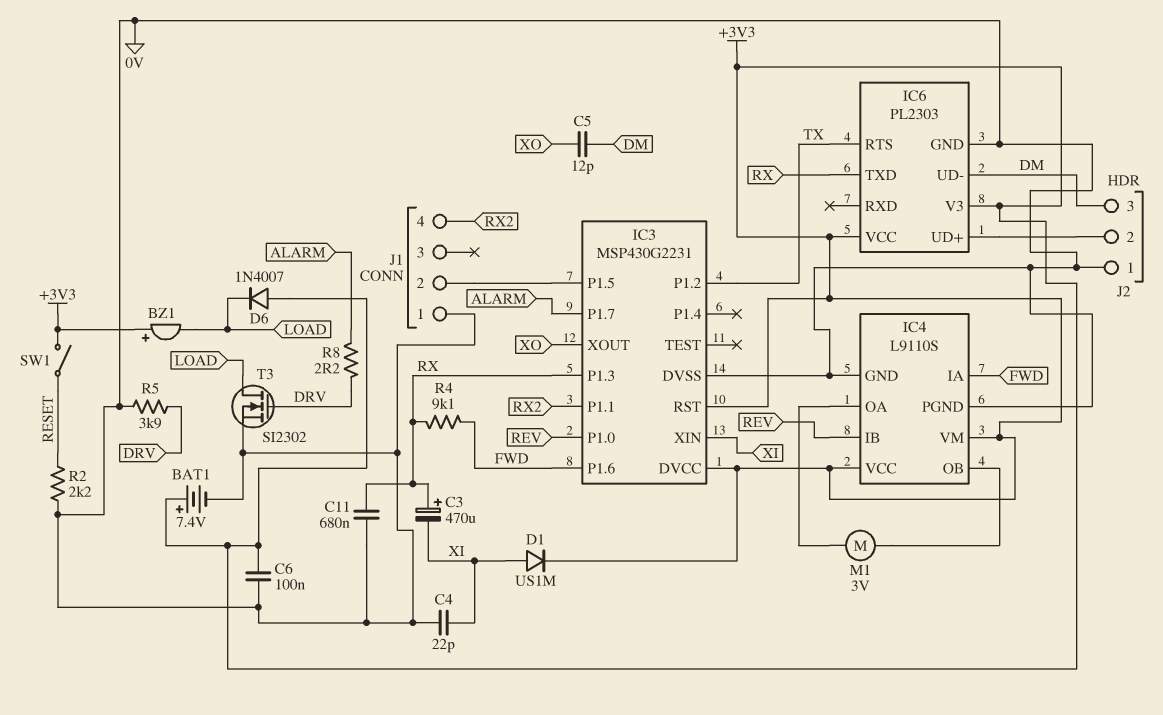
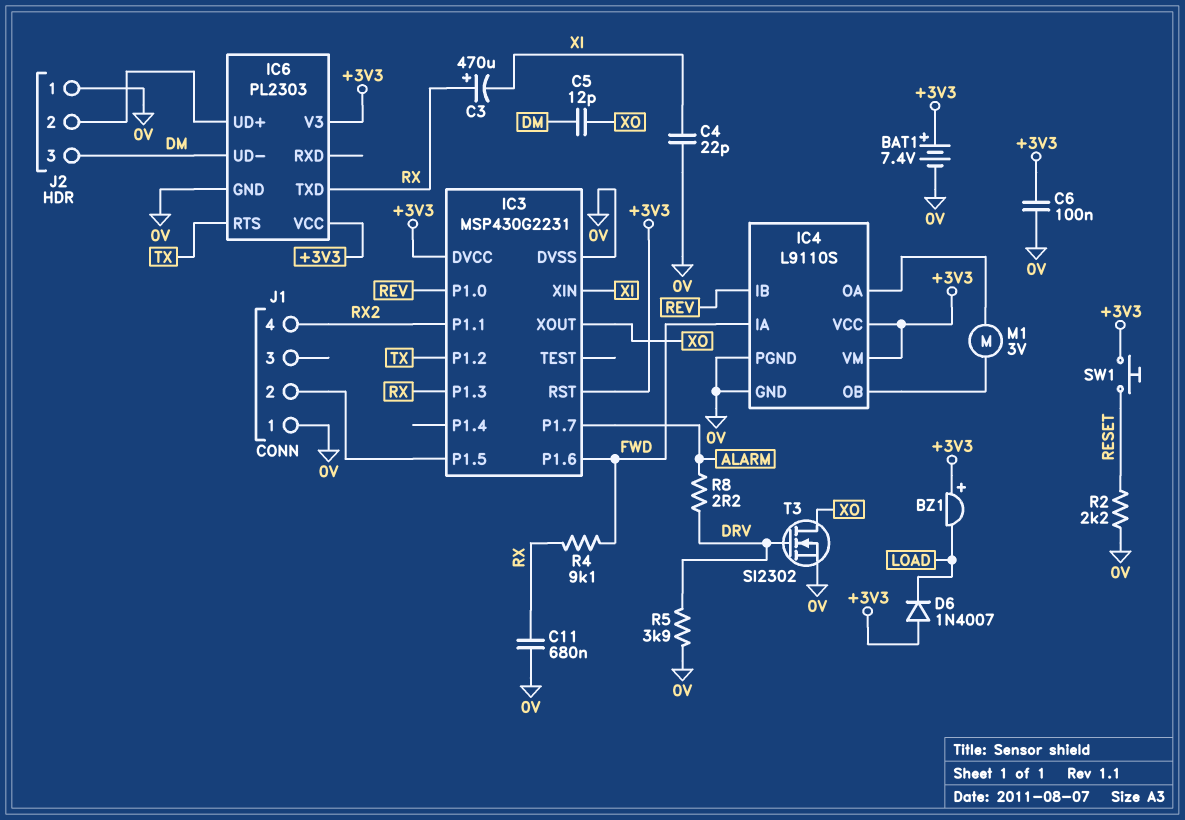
D1: diode US1M (A XI, K +3V3) -> none
SW1: switch (+3V3, RESET) -> button (+3V3, RESET)
T3: NMOS SI2302 (G DRV, D LOAD, S 0V) -> NMOS SI2302 (G DRV, D XO, S 0V)

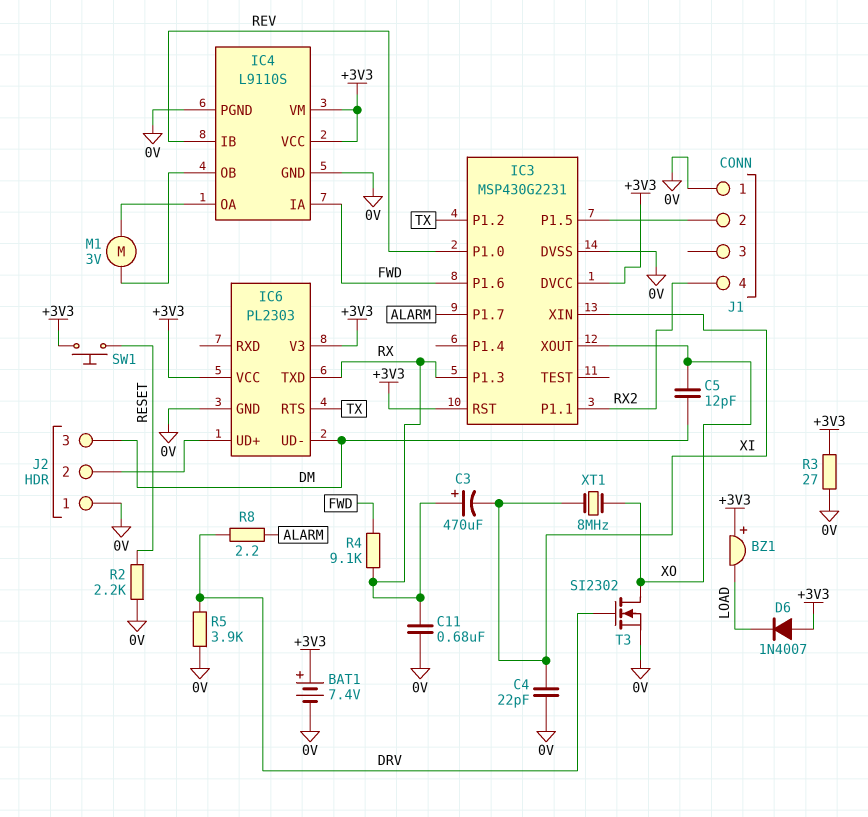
C6: 100nF (+3V3, 0V) -> none
R3: none -> 27 (+3V3, 0V)
XT1: none -> 8MHz (XI, XO)

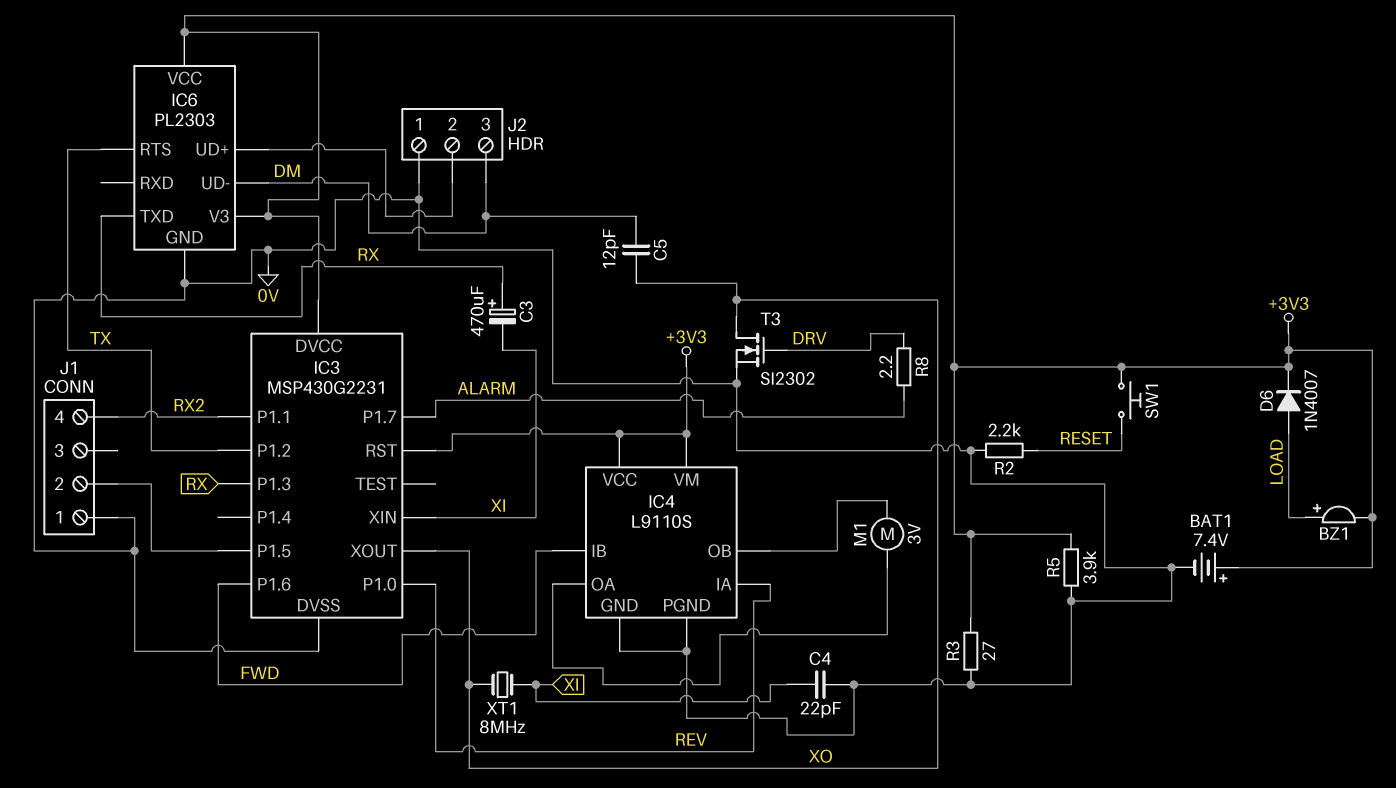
BZ1: buzzer (plus +3V3, minus LOAD) -> buzzer (plus LOAD, minus +3V3)
C11: 680nF (0V, RX) -> none
D6: diode 1N4007 (A +3V3, K LOAD) -> diode 1N4007 (A LOAD, K +3V3)
IC4 pin IA: FWD -> REV
IC4 pin IB: REV -> FWD
R4: 9.1k (FWD, RX) -> none
R5: 3.9k (0V, DRV) -> 3.9k (+3V3, 0V)

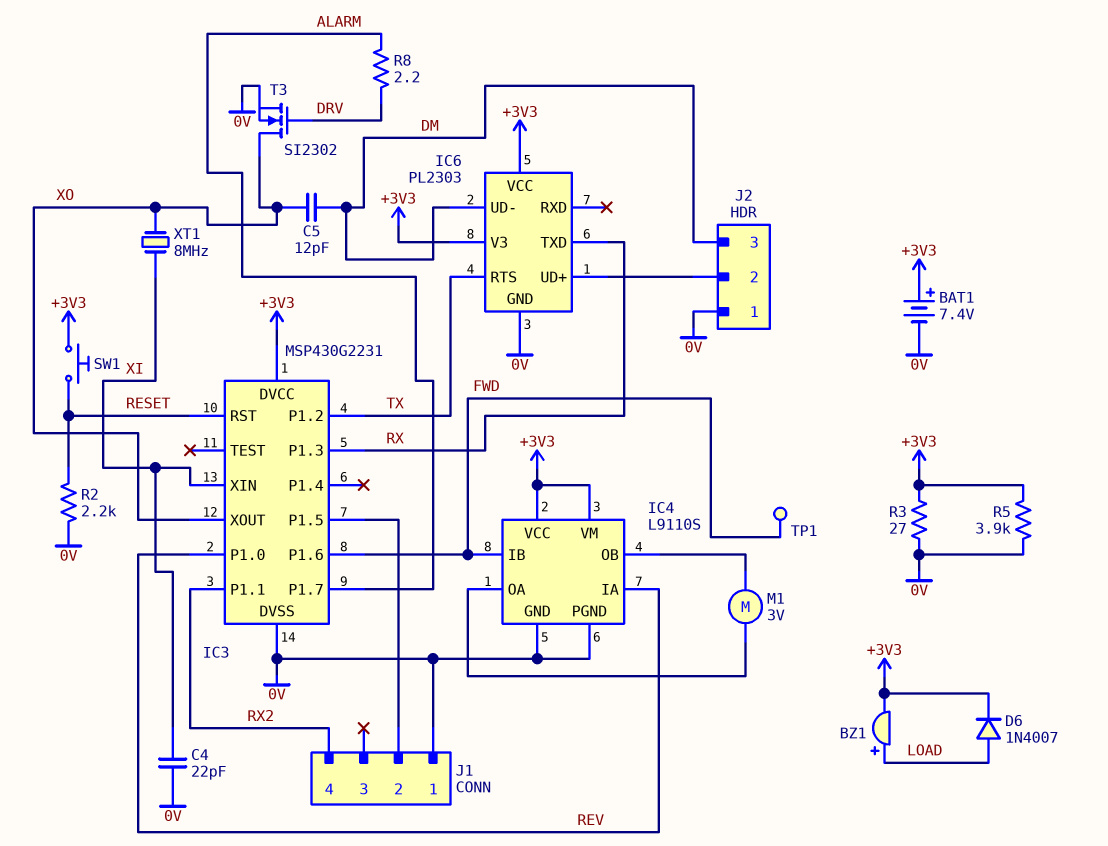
C3: 470uF (plus RX, minus XI) -> none
IC3 pin RST: +3V3 -> RESET
TP1: none -> test point (FWD)

